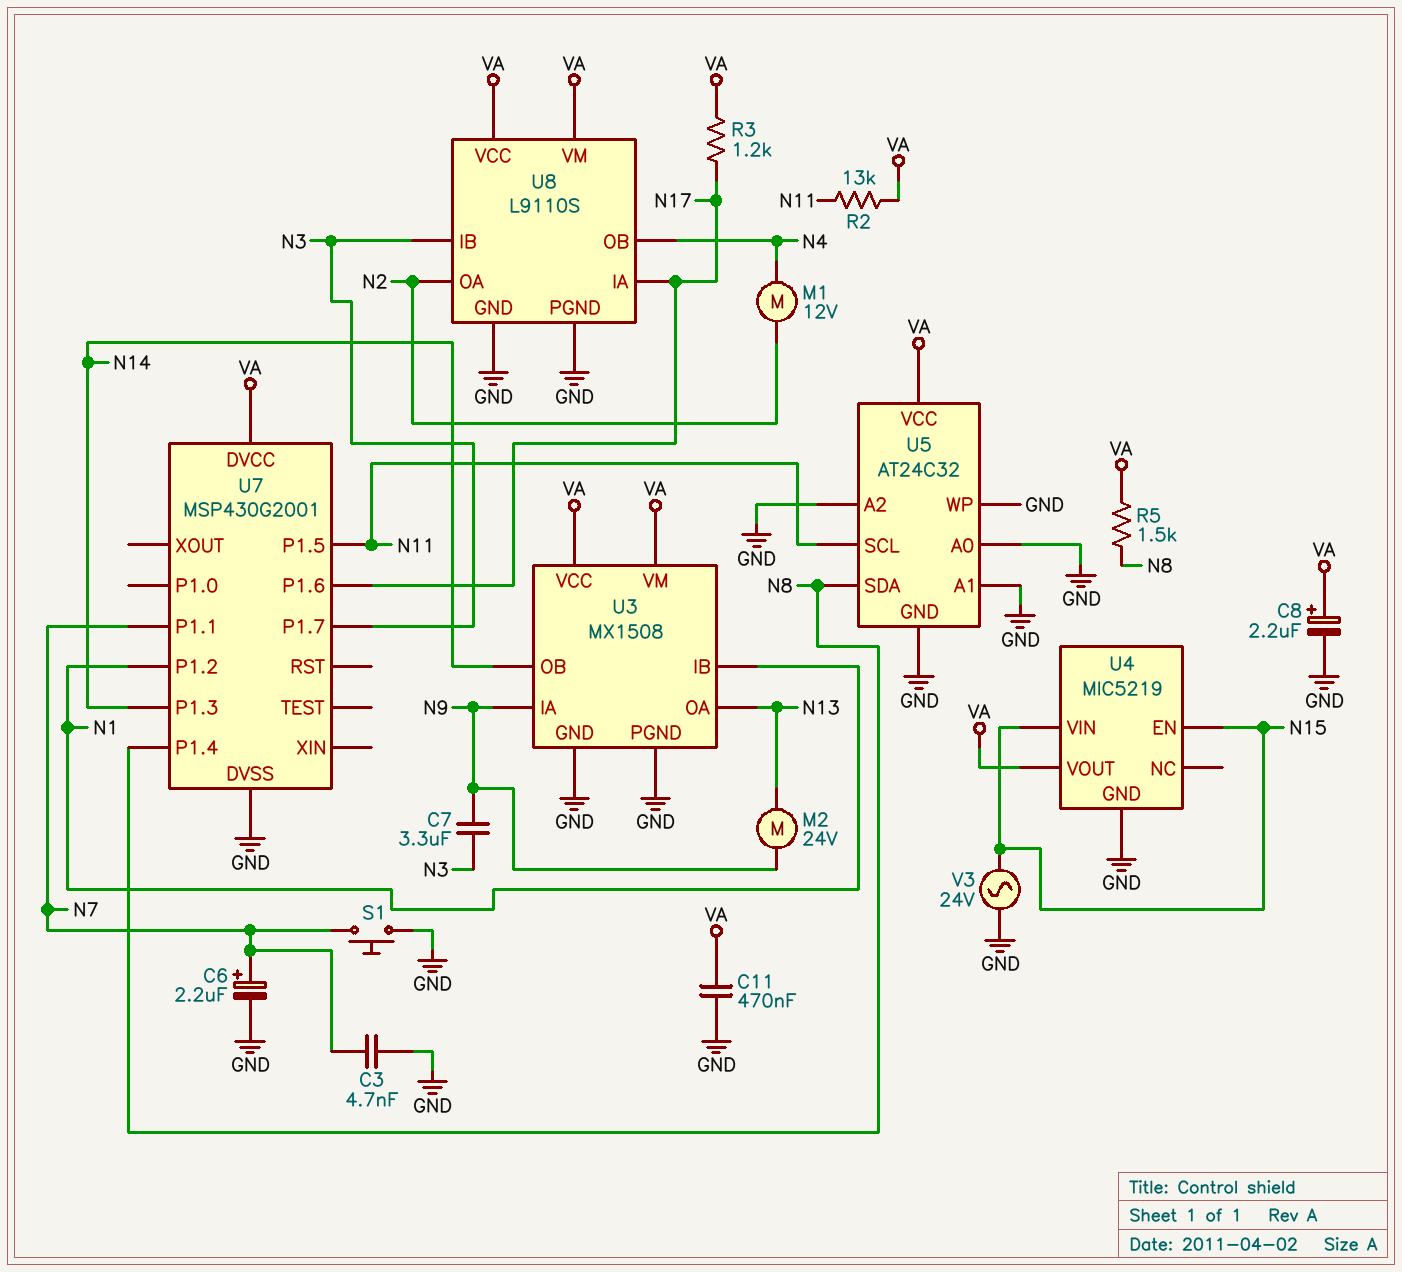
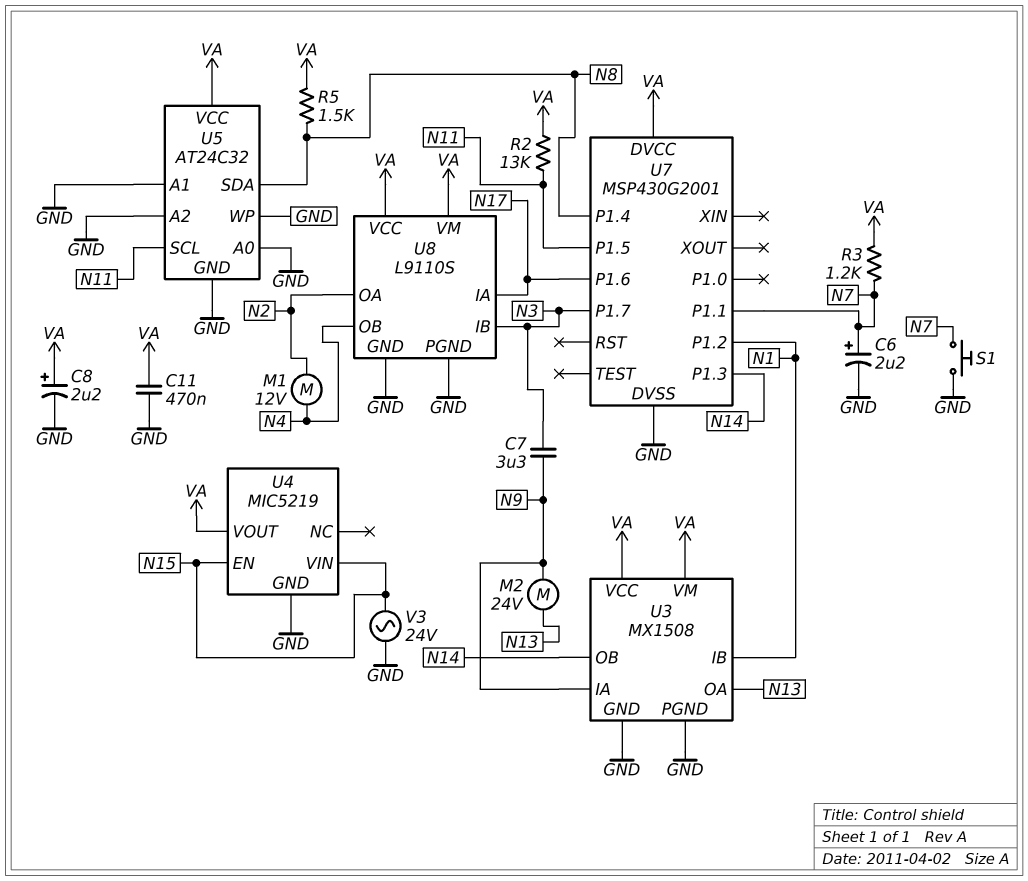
C3: 4.7nF (GND, N7) -> none
R3: 1.2k (N17, VA) -> 1.2k (N7, VA)

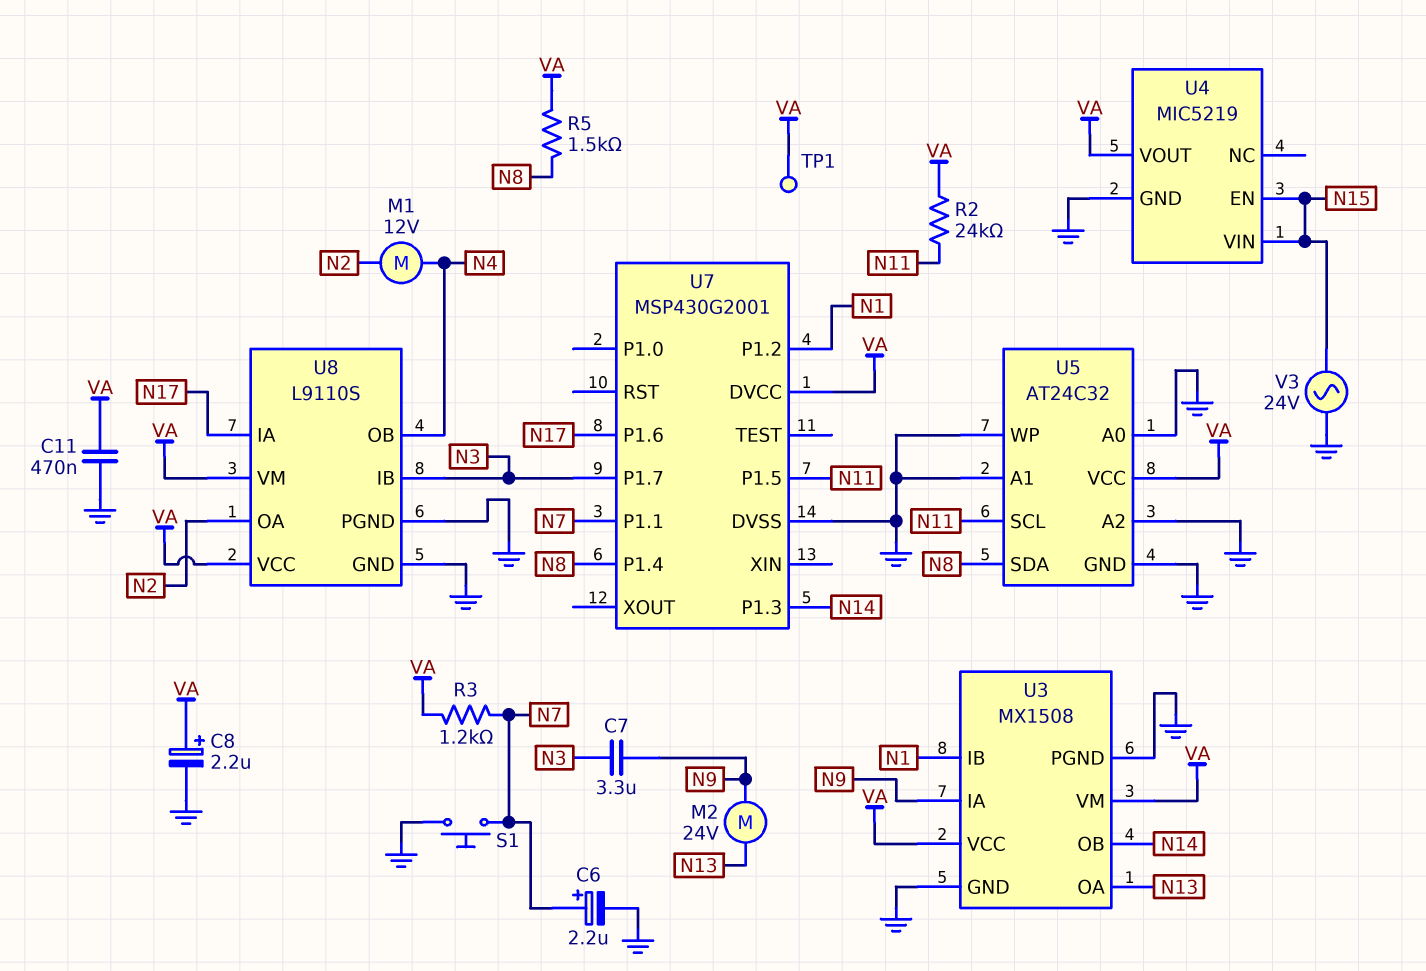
R2: 13k (N11, VA) -> 24k (N11, VA)
TP1: none -> test point (VA)

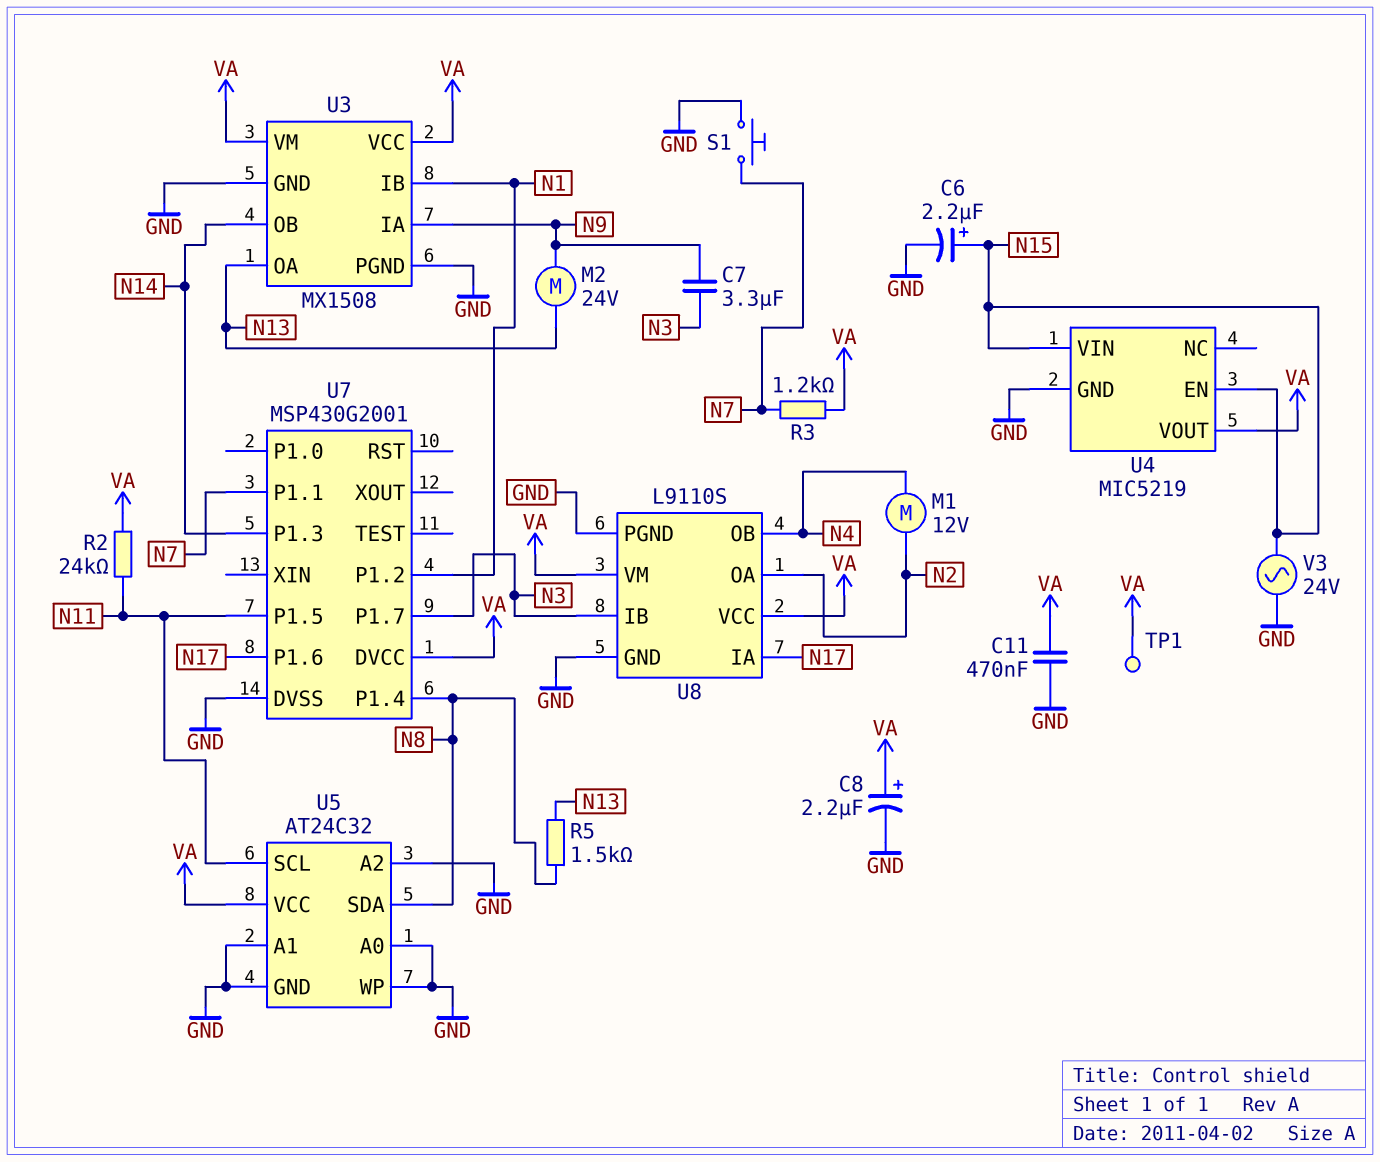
C6: 2.2uF (plus N7, minus GND) -> 2.2uF (plus N15, minus GND)
R5: 1.5k (N8, VA) -> 1.5k (N8, N13)

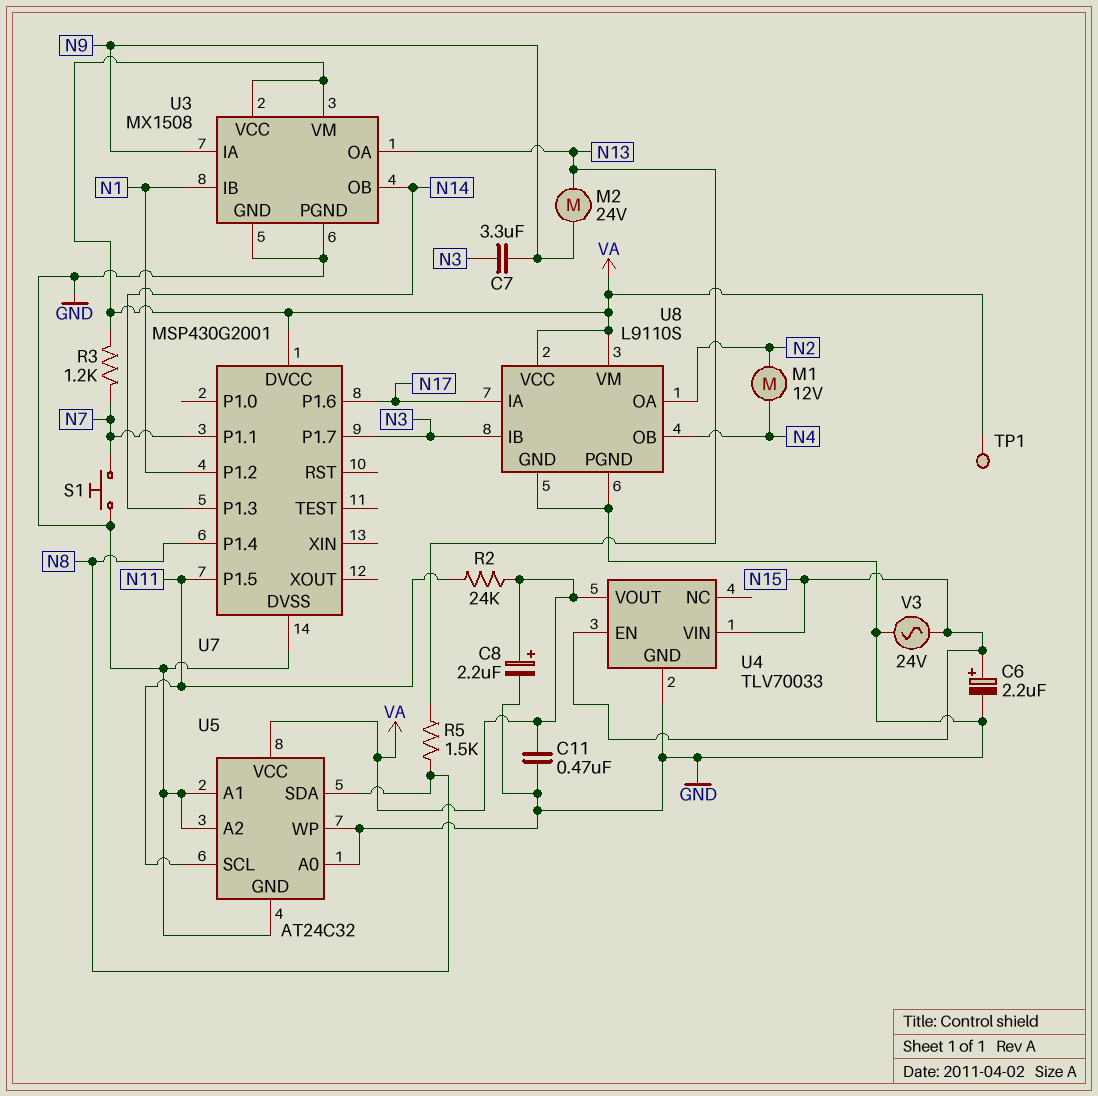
U4: MIC5219 -> TLV70033

